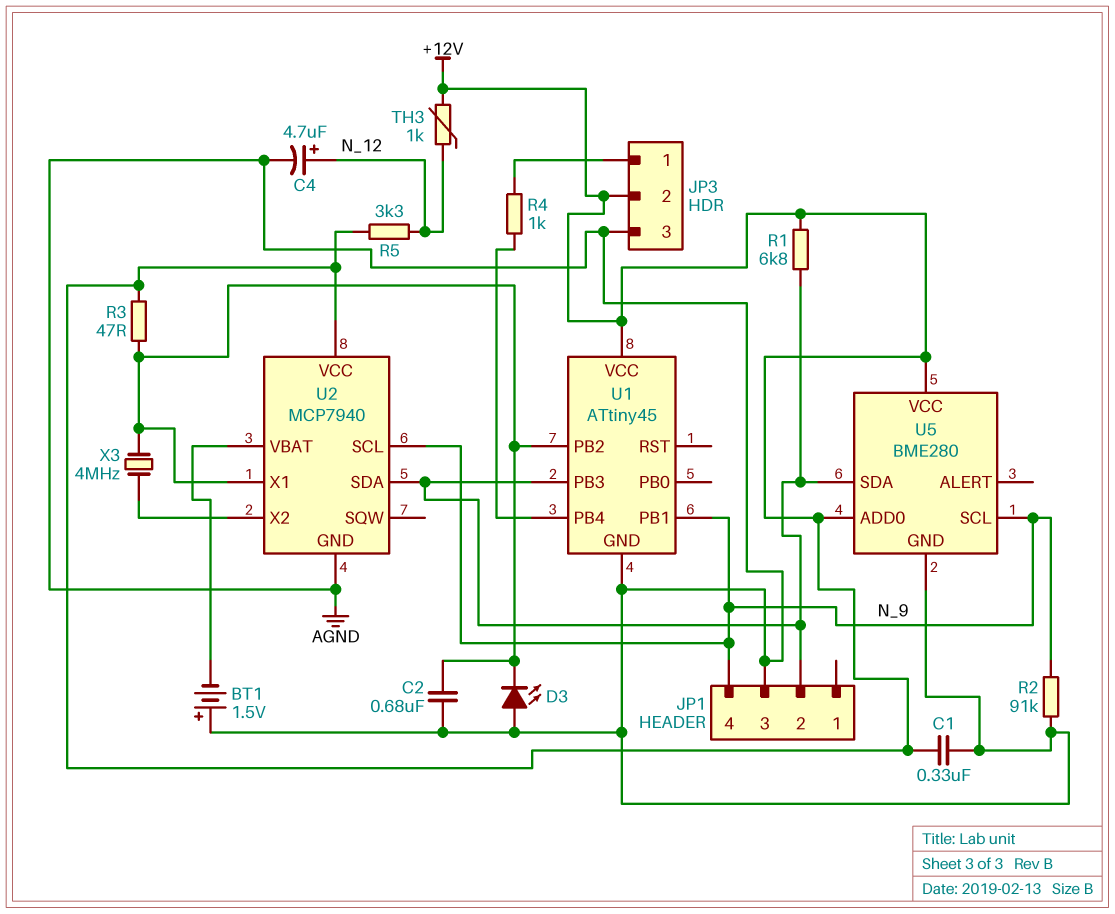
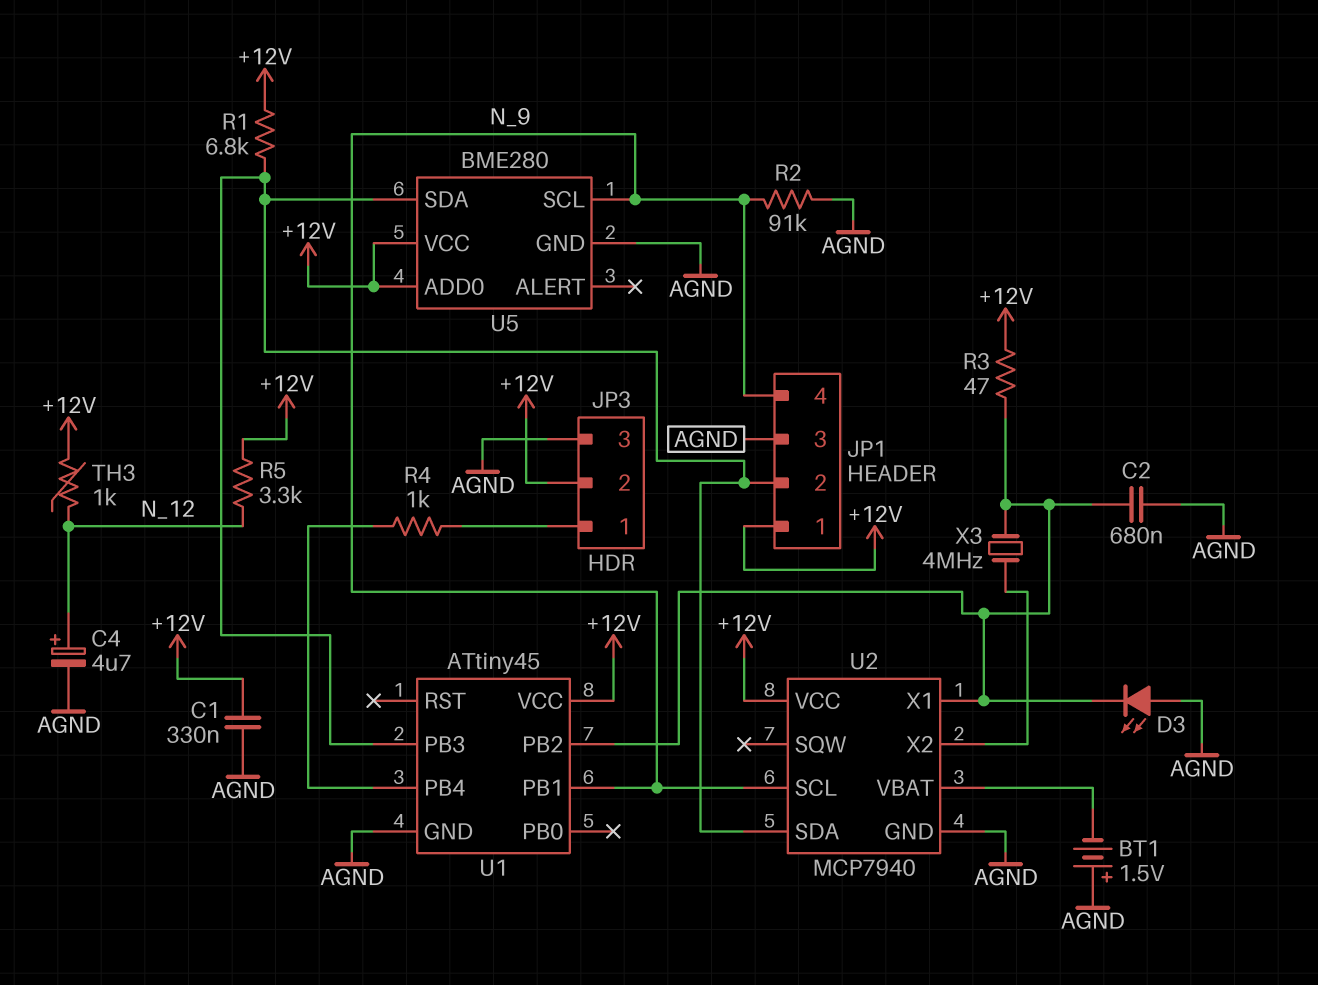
JP1 pin 1: none -> +12V

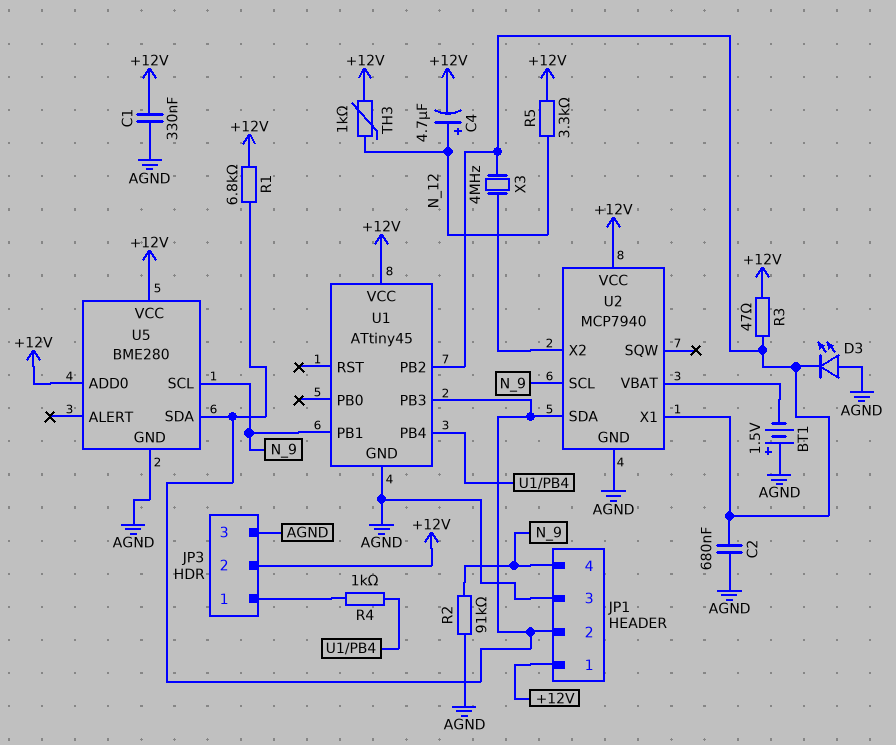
C4: 4.7uF (plus N_12, minus AGND) -> 4.7uF (plus N_12, minus +12V)

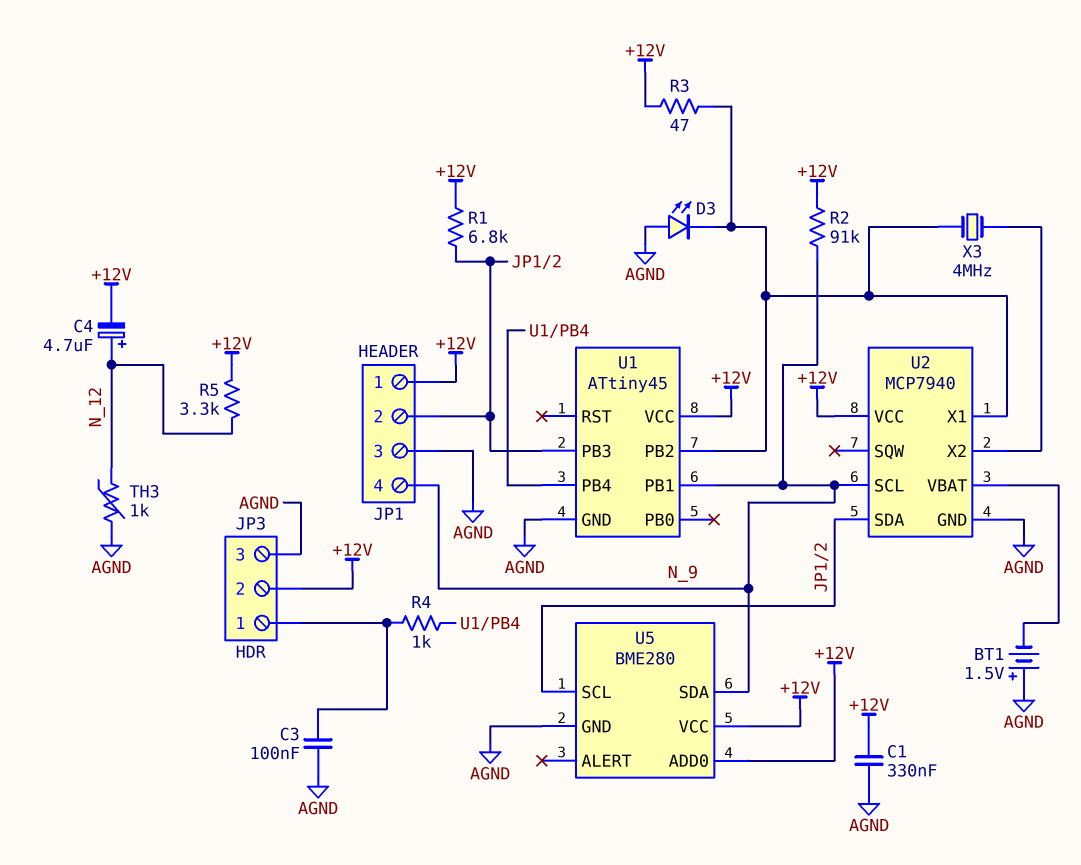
C2: 680nF (AGND, U1/PB2) -> none
C3: none -> 100nF (AGND, JP3/1)
R2: 91k (AGND, N_9) -> 91k (+12V, N_9)
TH3: 1k (+12V, N_12) -> 1k (AGND, N_12)
U5 pin SCL: N_9 -> JP1/2
U5 pin SDA: JP1/2 -> N_9

